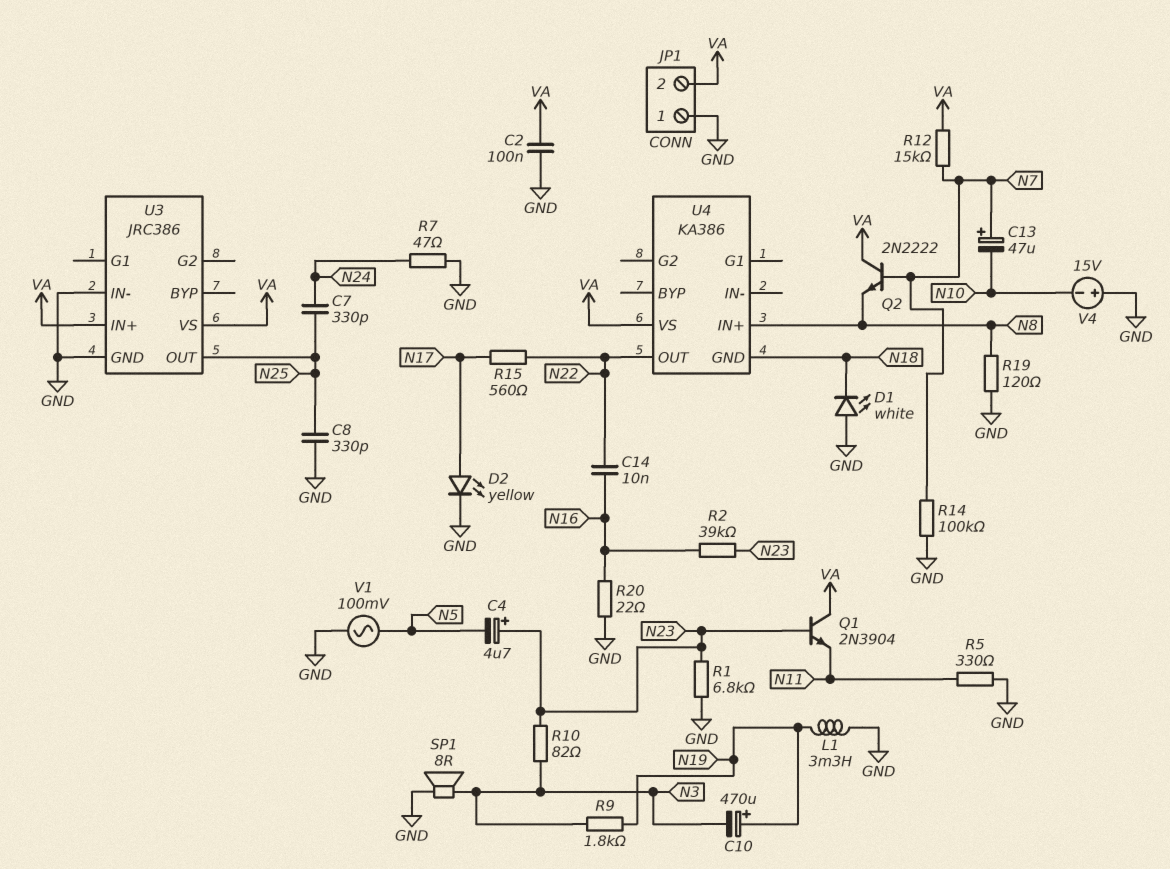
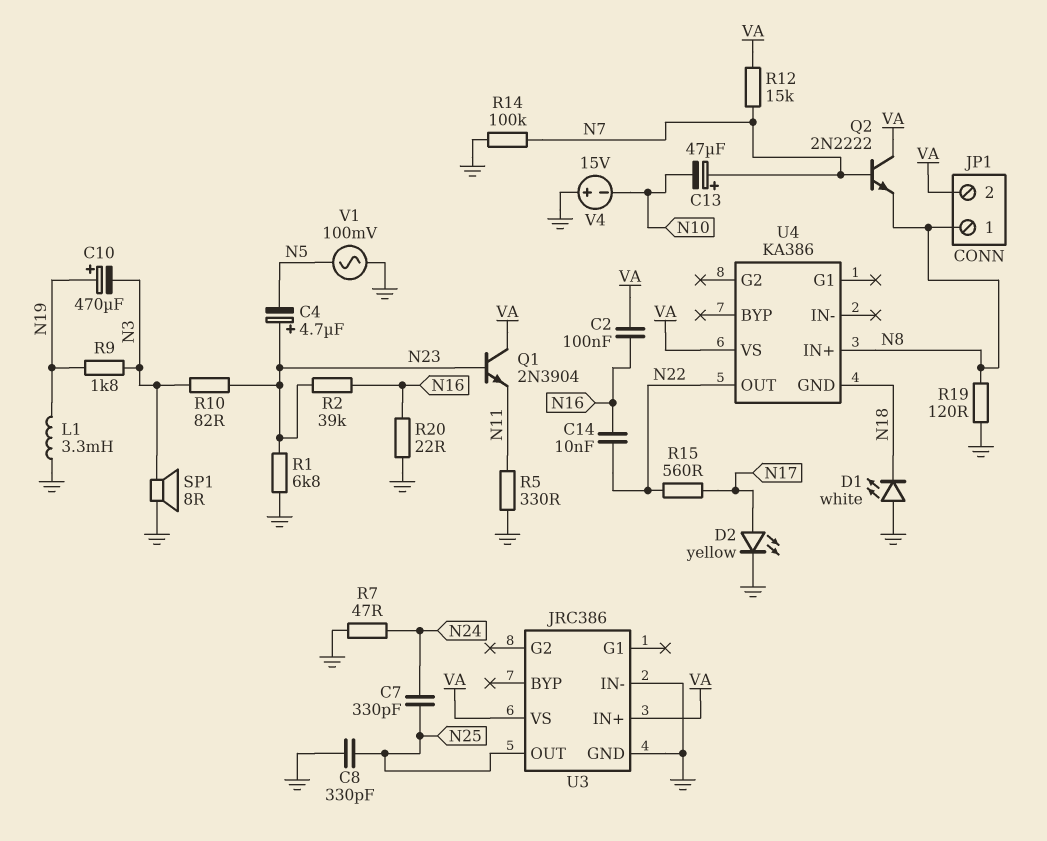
C2: 100nF (GND, VA) -> 100nF (N16, VA)
JP1 pin 1: GND -> N8

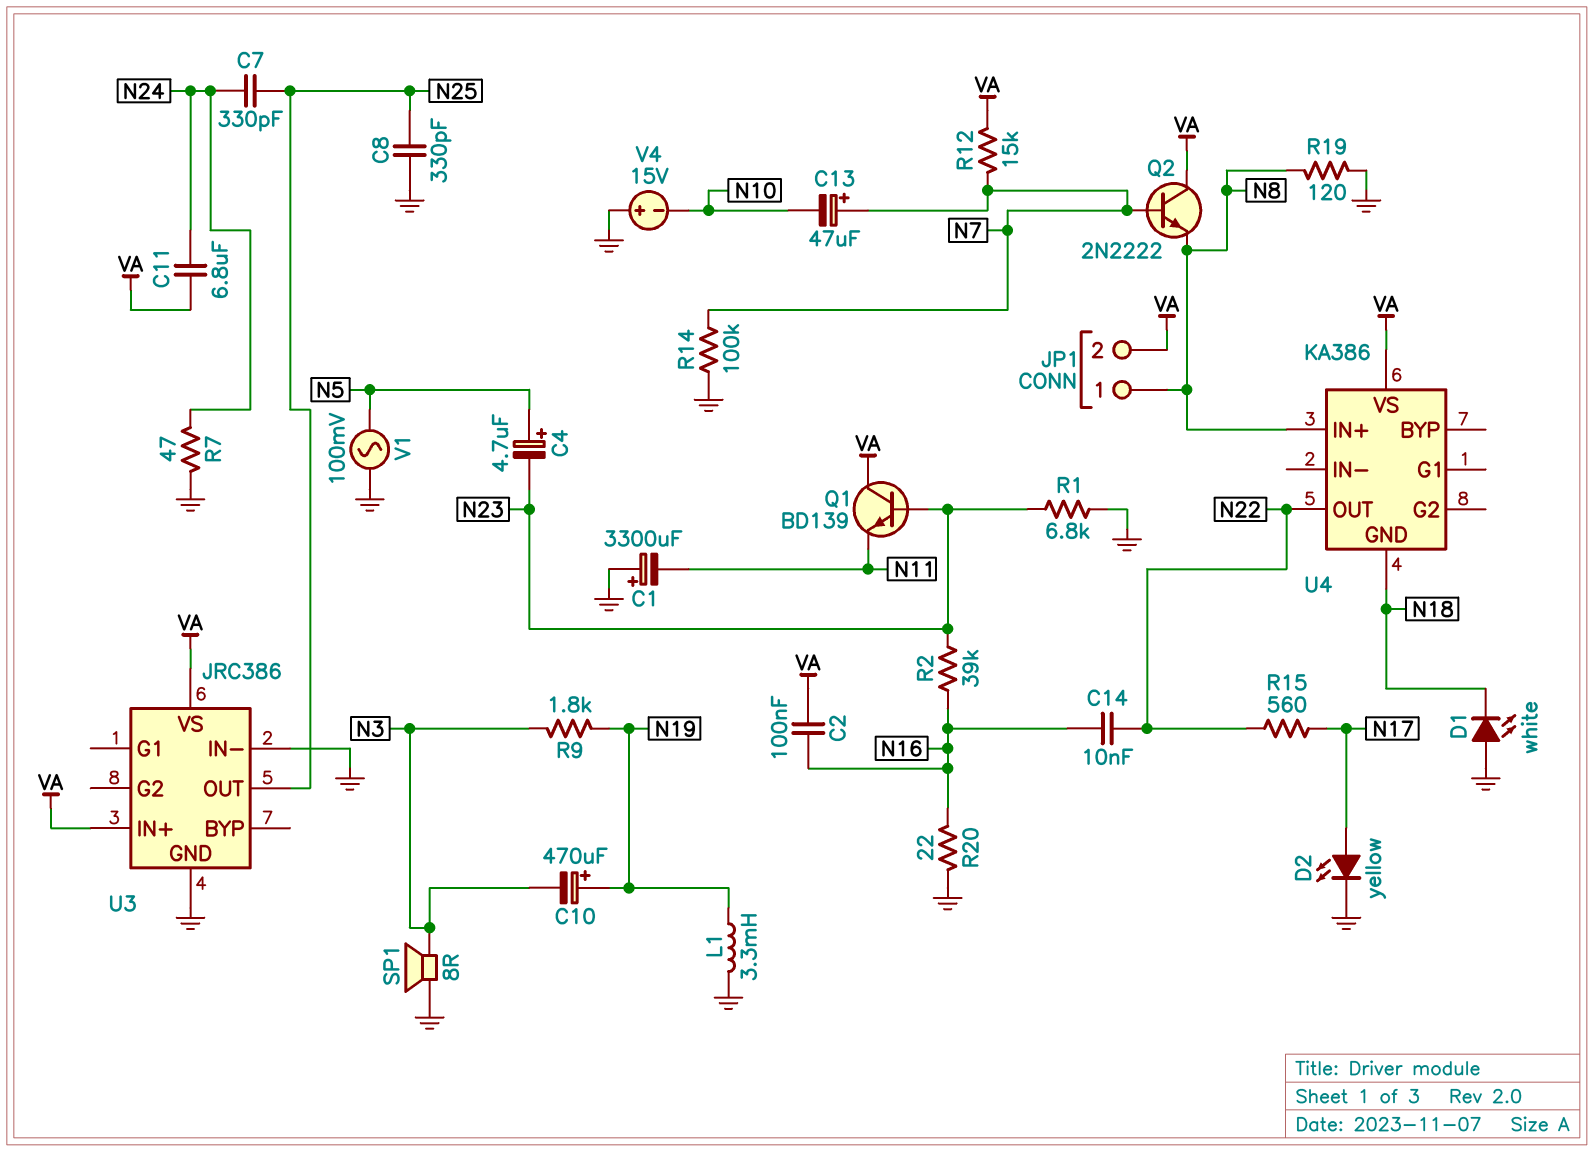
C1: none -> 3300uF (plus GND, minus N11)
C4: 4.7uF (plus N23, minus N5) -> 4.7uF (plus N5, minus N23)
C11: none -> 6.8uF (N24, VA)
Q1: NPN 2N3904 (B N23, C VA, E N11) -> NPN BD139 (B N23, C VA, E N11)
R5: 330 (GND, N11) -> none
R10: 82 (N3, N23) -> none

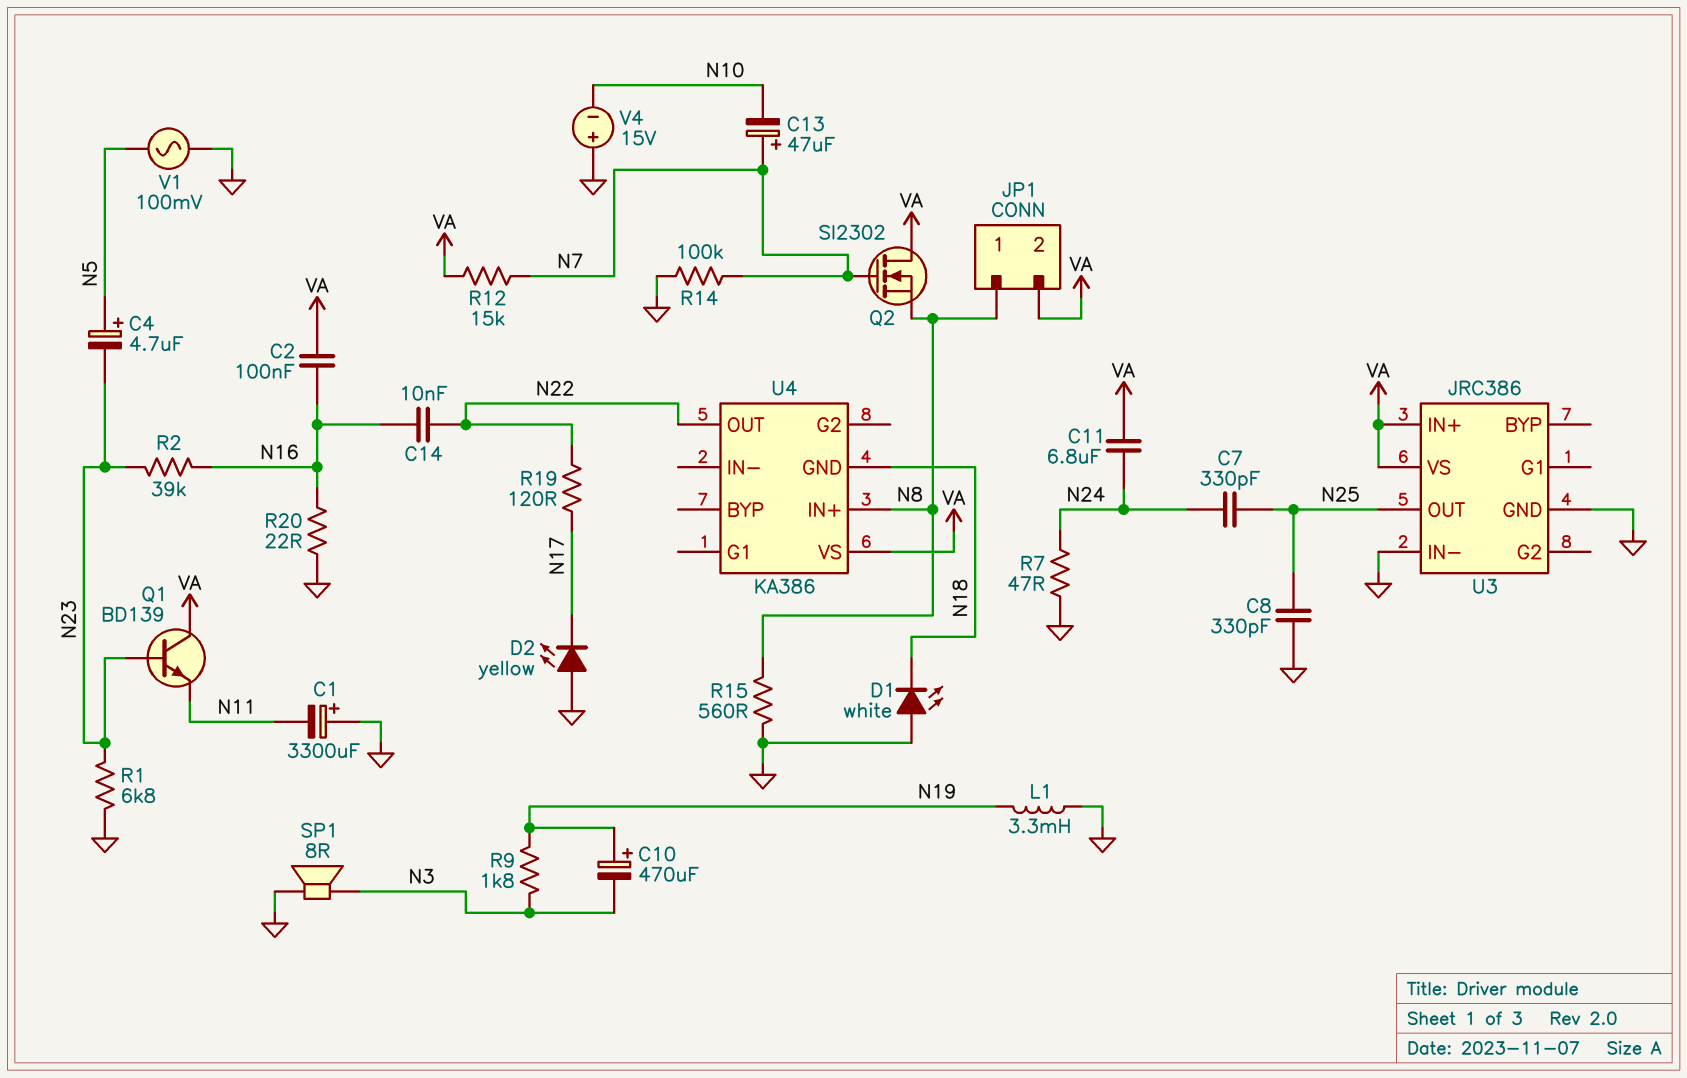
D2: LED yellow (A N17, K GND) -> LED yellow (A GND, K N17)
Q2: NPN 2N2222 (B N7, C VA, E N8) -> NMOS SI2302 (G N7, D VA, S N8)
R15: 560 (N17, N22) -> 560 (GND, N8)
R19: 120 (GND, N8) -> 120 (N17, N22)

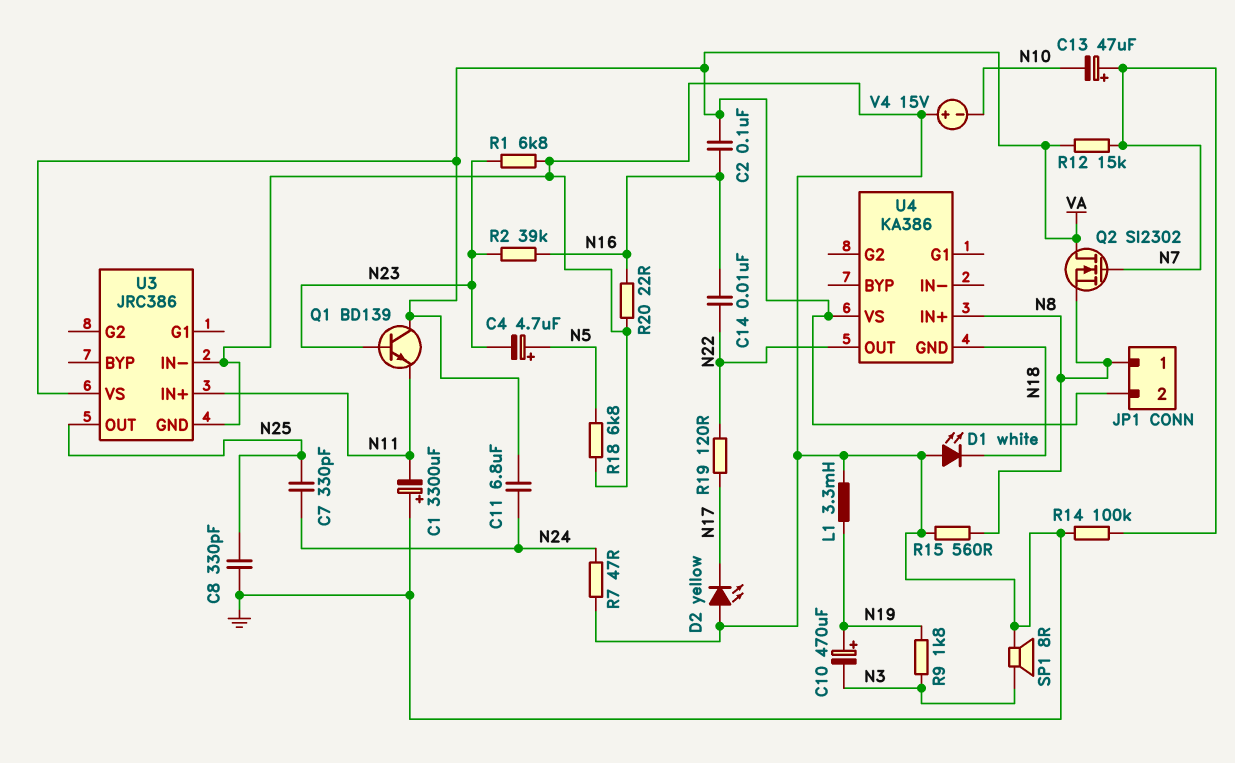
R18: none -> 6.8k (GND, N5)
U3 pin IN+: VA -> N11
V1: AC 100mV (GND, N5) -> none

